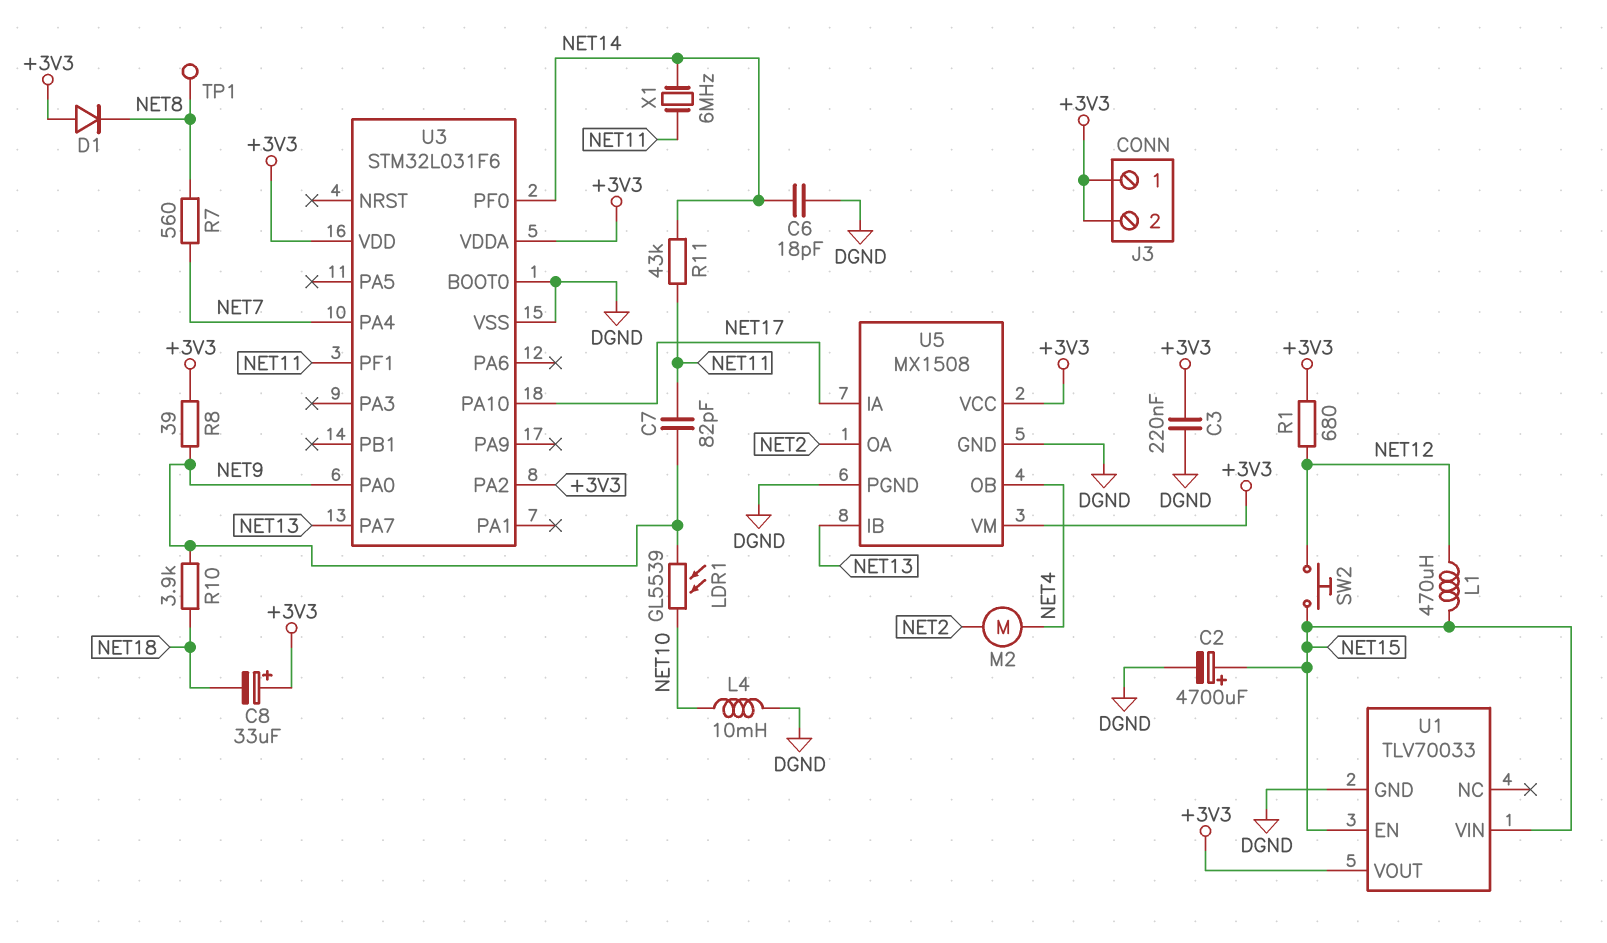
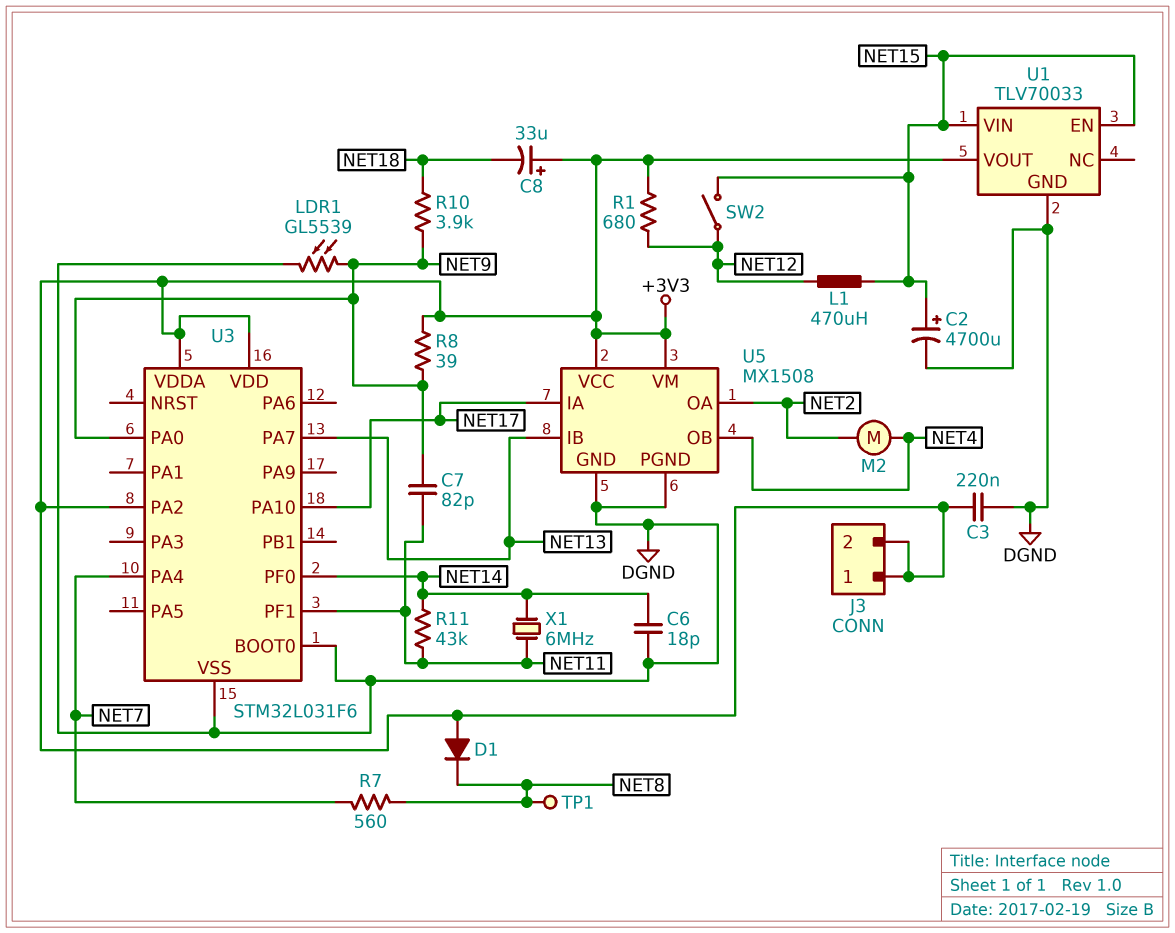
L4: 10mH (DGND, NET10) -> none
LDR1: GL5539 (NET9, NET10) -> GL5539 (DGND, NET9)
SW2: button (NET12, NET15) -> switch (NET12, NET15)

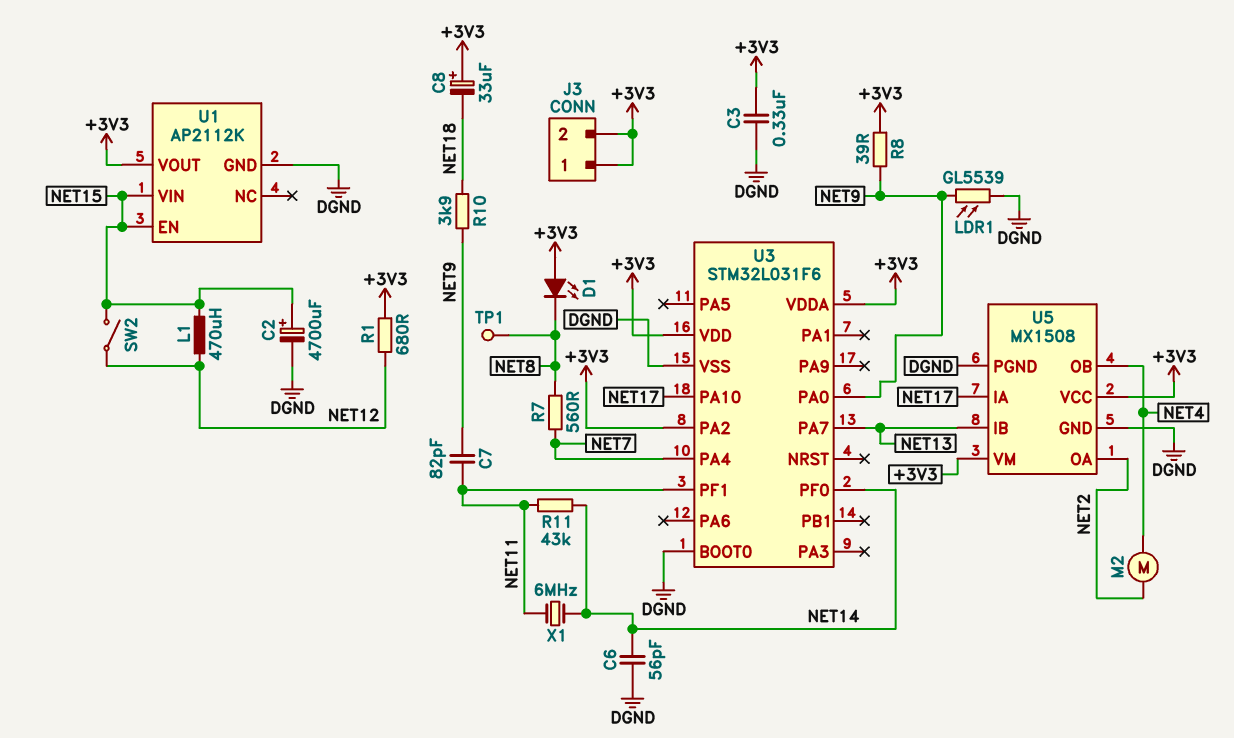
C3: 220nF (+3V3, DGND) -> 330nF (+3V3, DGND)
C6: 18pF (DGND, NET14) -> 56pF (DGND, NET14)
D1: diode (A +3V3, K NET8) -> LED (A +3V3, K NET8)
U1: TLV70033 -> AP2112K

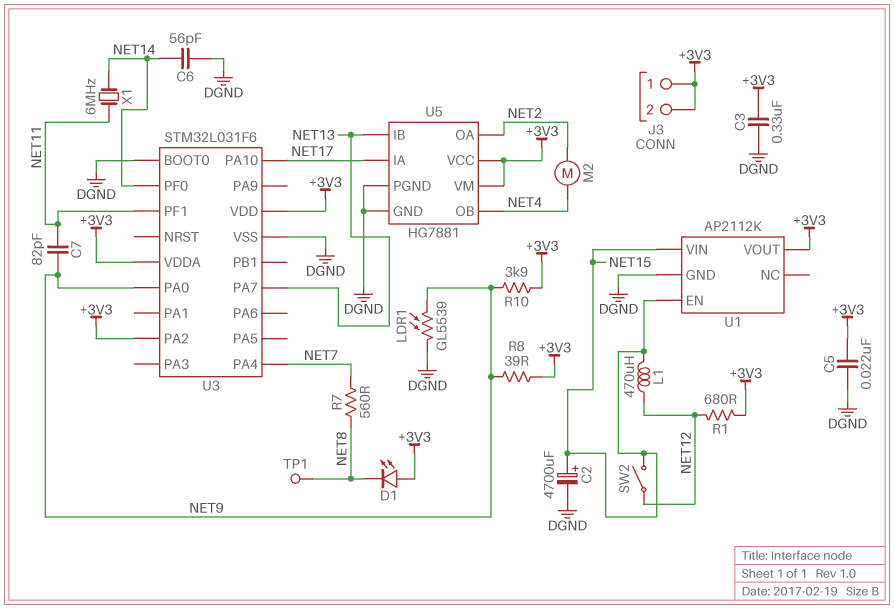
C5: none -> 22nF (+3V3, DGND)
C8: 33uF (plus +3V3, minus NET18) -> none
R10: 3.9k (NET9, NET18) -> 3.9k (+3V3, NET9)
R11: 43k (NET11, NET14) -> none
U5: MX1508 -> HG7881

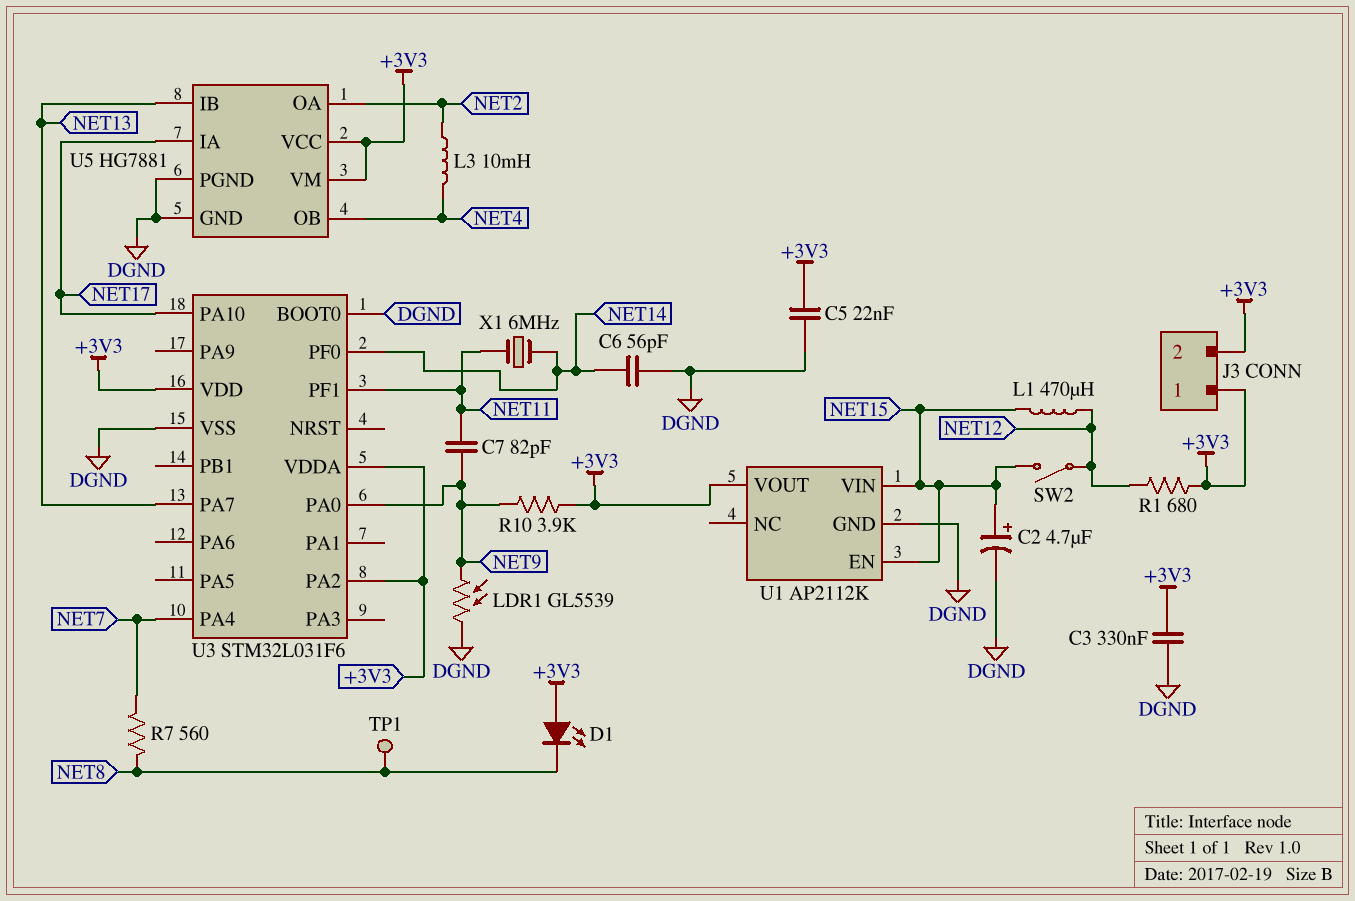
C2: 4700uF (plus NET15, minus DGND) -> 4.7uF (plus NET15, minus DGND)
L3: none -> 10mH (NET2, NET4)
M2: motor (NET2, NET4) -> none
R8: 39 (+3V3, NET9) -> none

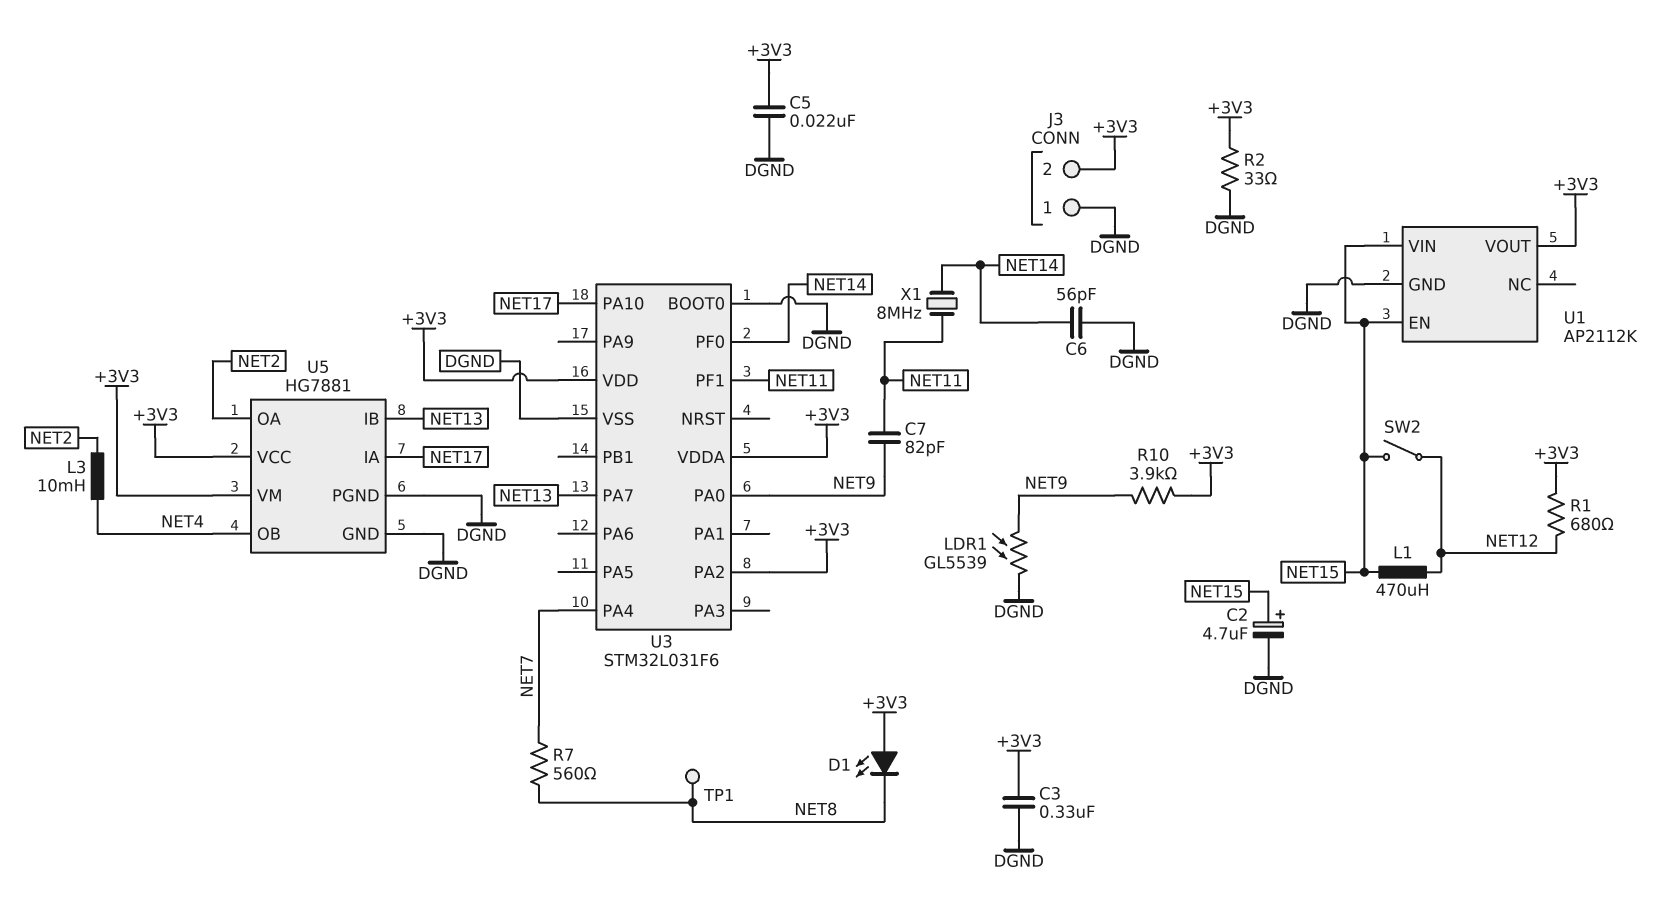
J3 pin 1: +3V3 -> DGND
R2: none -> 33 (+3V3, DGND)
X1: 6MHz (NET11, NET14) -> 8MHz (NET11, NET14)

